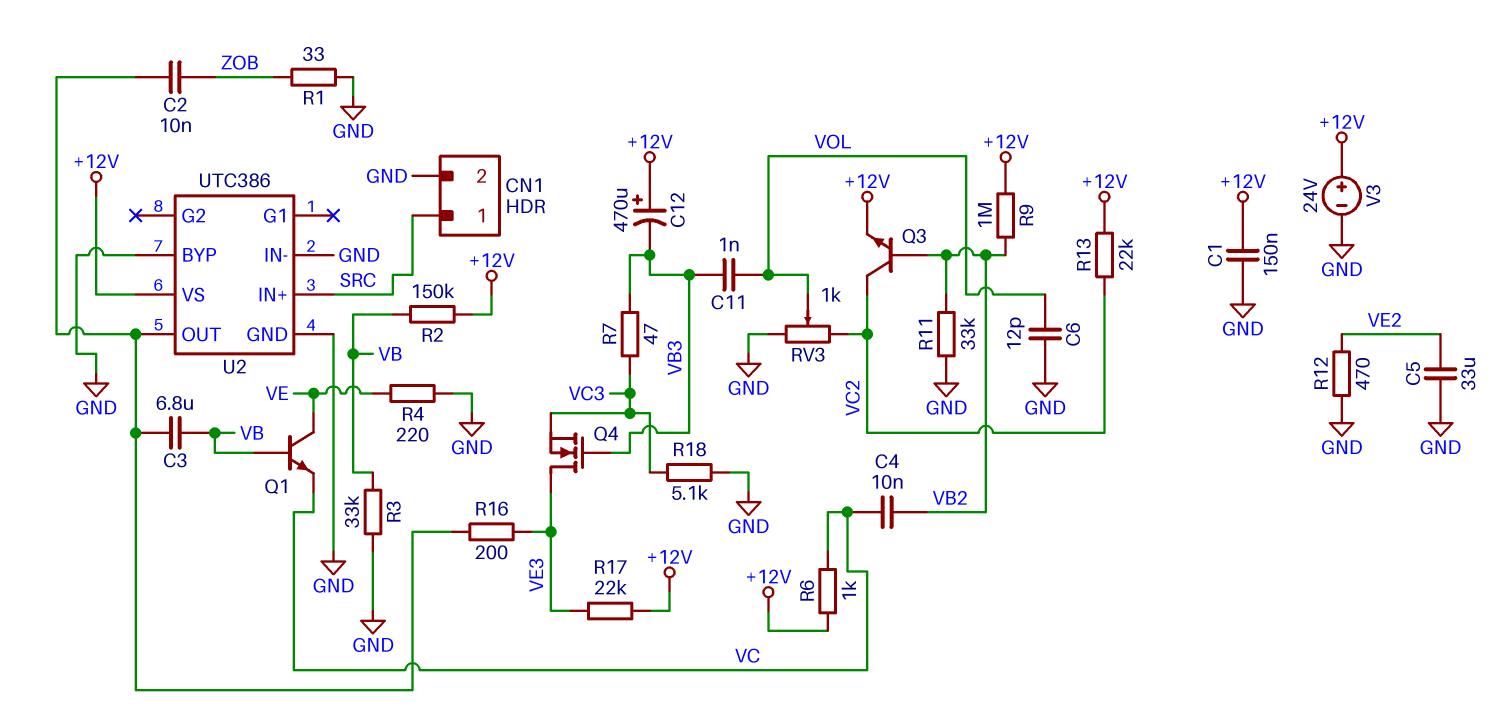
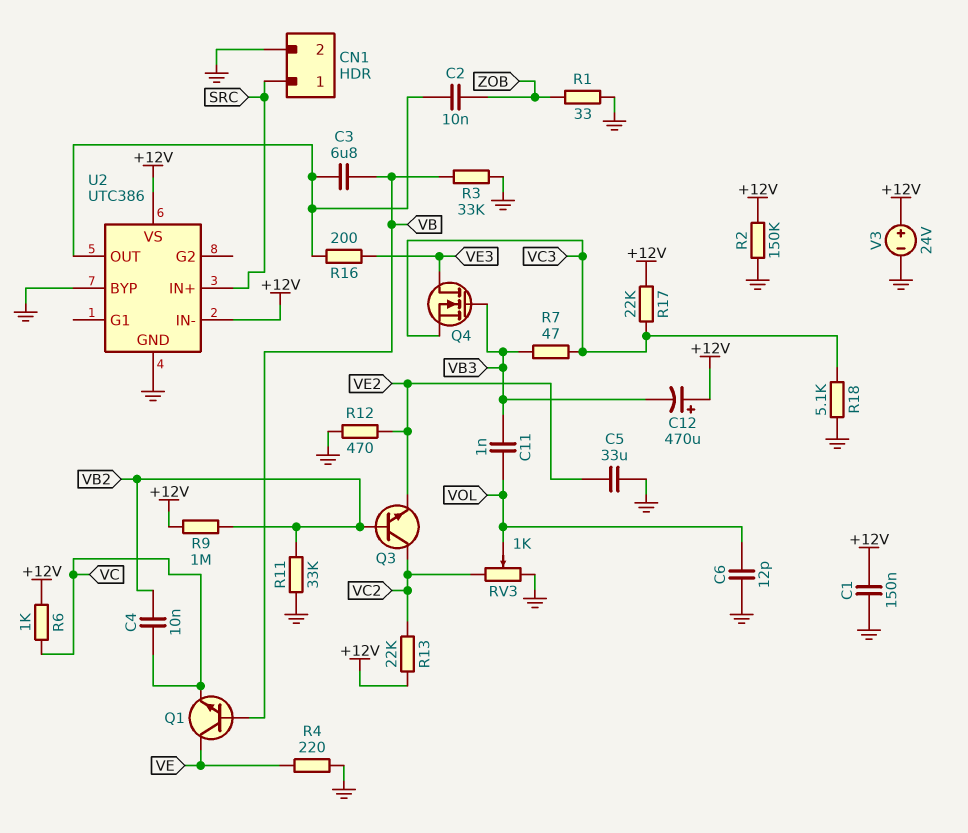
Q3: NPN (B VB2, C VC2, E +12V) -> NPN (B VB2, C VC2, E VE2)
R2: 150k (+12V, VB) -> 150k (+12V, GND)
R17: 22k (+12V, VE3) -> 22k (+12V, VC3)
U2 pin IN-: GND -> +12V

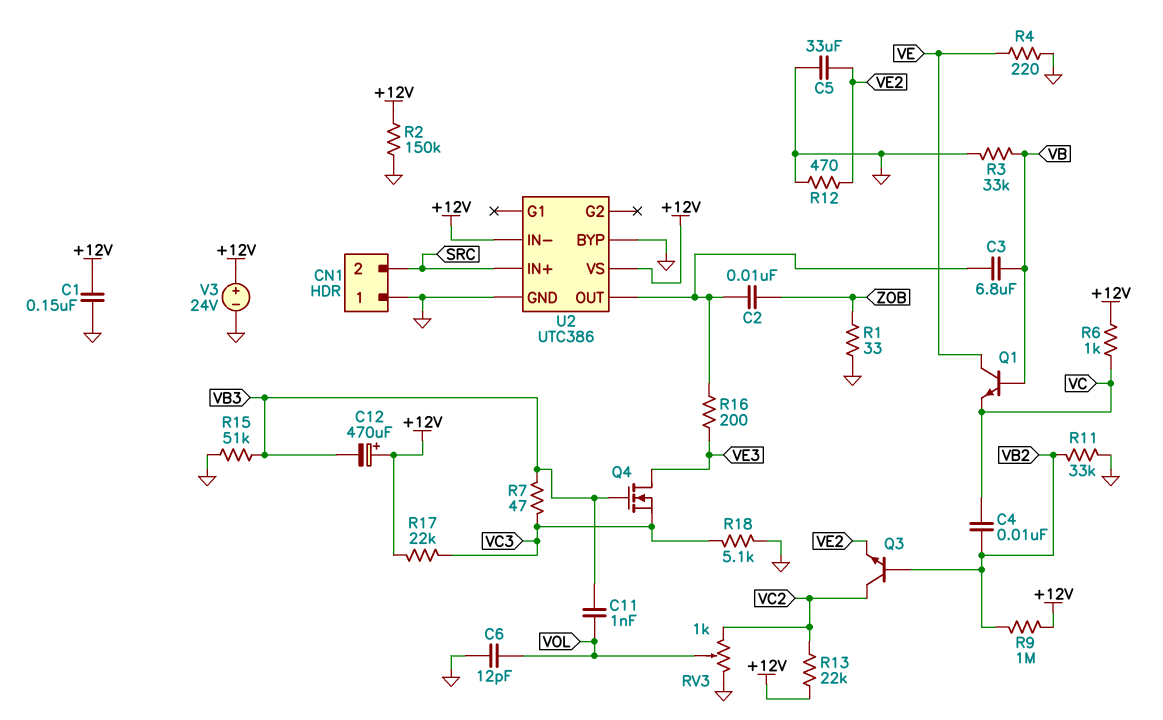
CN1 pin 1: SRC -> GND
CN1 pin 2: GND -> SRC
R15: none -> 51k (GND, VB3)

